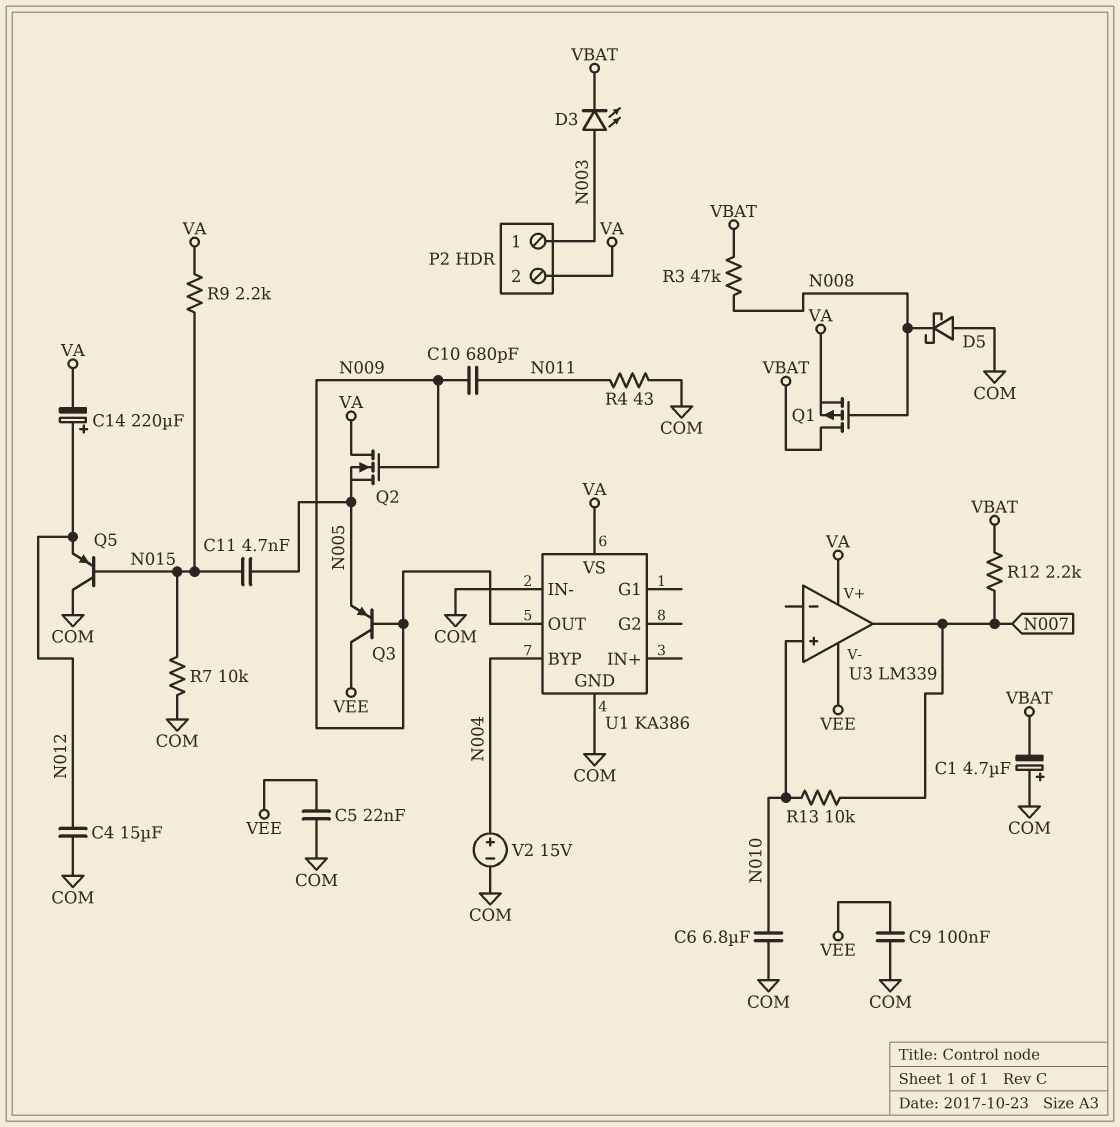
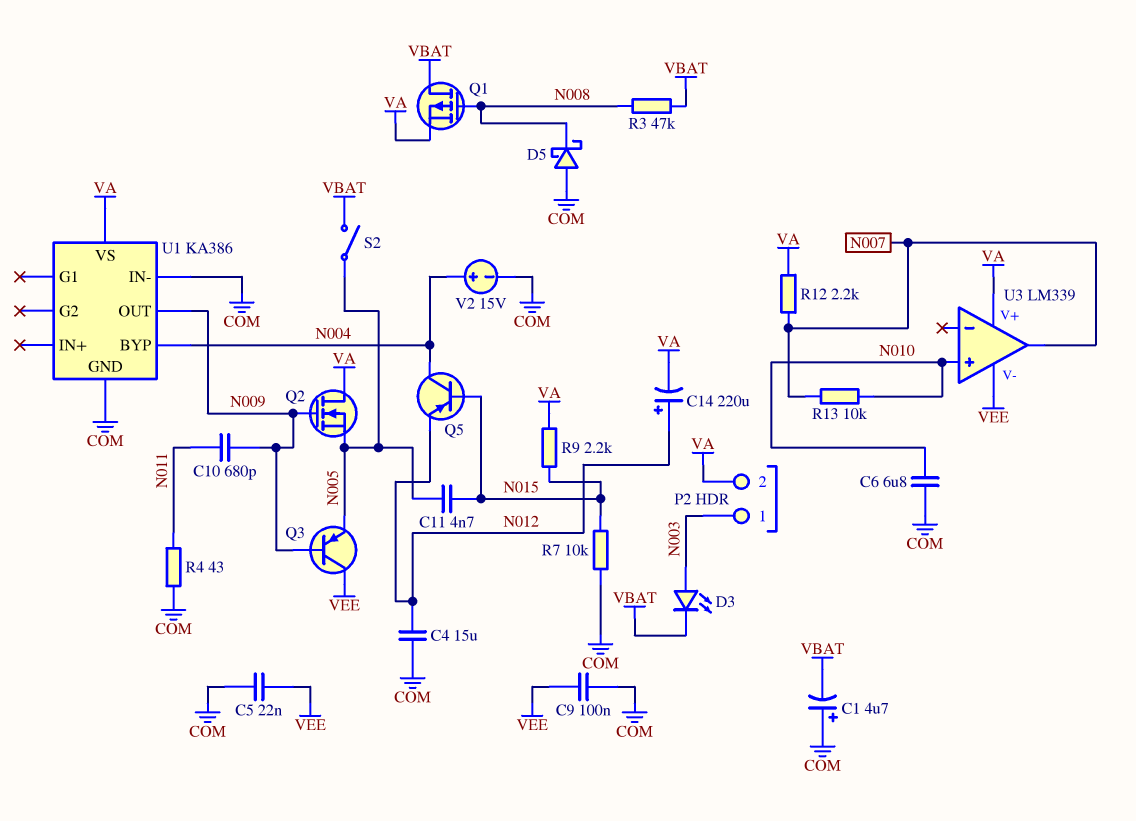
Q5: PNP (B N015, C COM, E N012) -> PNP (B N015, C N004, E N012)
R12: 2.2k (N007, VBAT) -> 2.2k (N007, VA)
S2: none -> switch (N005, VBAT)

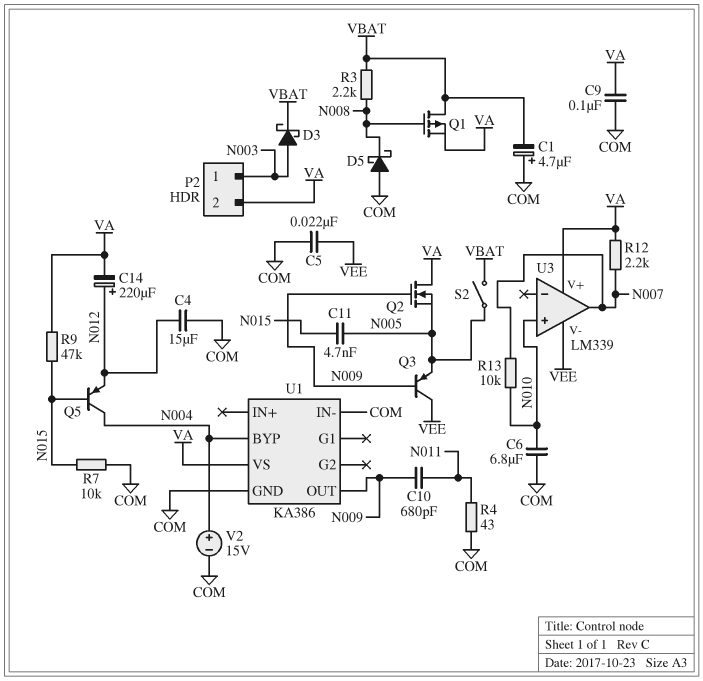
C9: 100nF (COM, VEE) -> 100nF (COM, VA)
D3: LED (A N003, K VBAT) -> schottky (A N003, K VBAT)
R3: 47k (N008, VBAT) -> 2.2k (N008, VBAT)
R9: 2.2k (N015, VA) -> 47k (N015, VA)

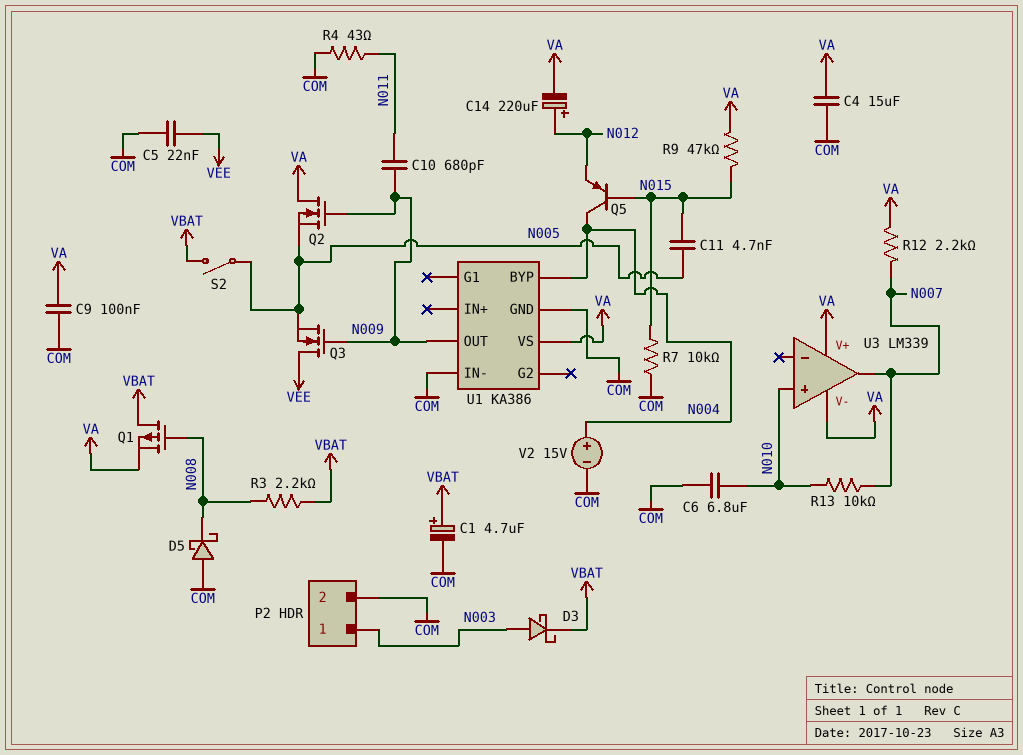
C1: 4.7uF (plus COM, minus VBAT) -> 4.7uF (plus VBAT, minus COM)
C4: 15uF (COM, N012) -> 15uF (COM, VA)
P2 pin 2: VA -> COM
Q3: PNP (B N009, C VEE, E N005) -> NMOS (G N009, D VEE, S N005)
U3 pin V-: VEE -> VA

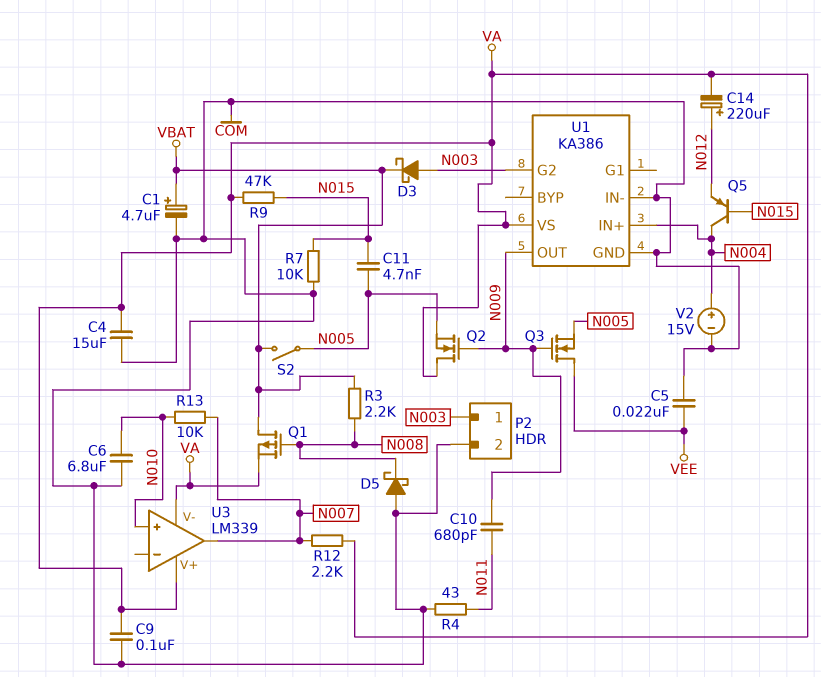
U1 pin BYP: N004 -> none
U1 pin G2: none -> N003
U1 pin IN+: none -> N004

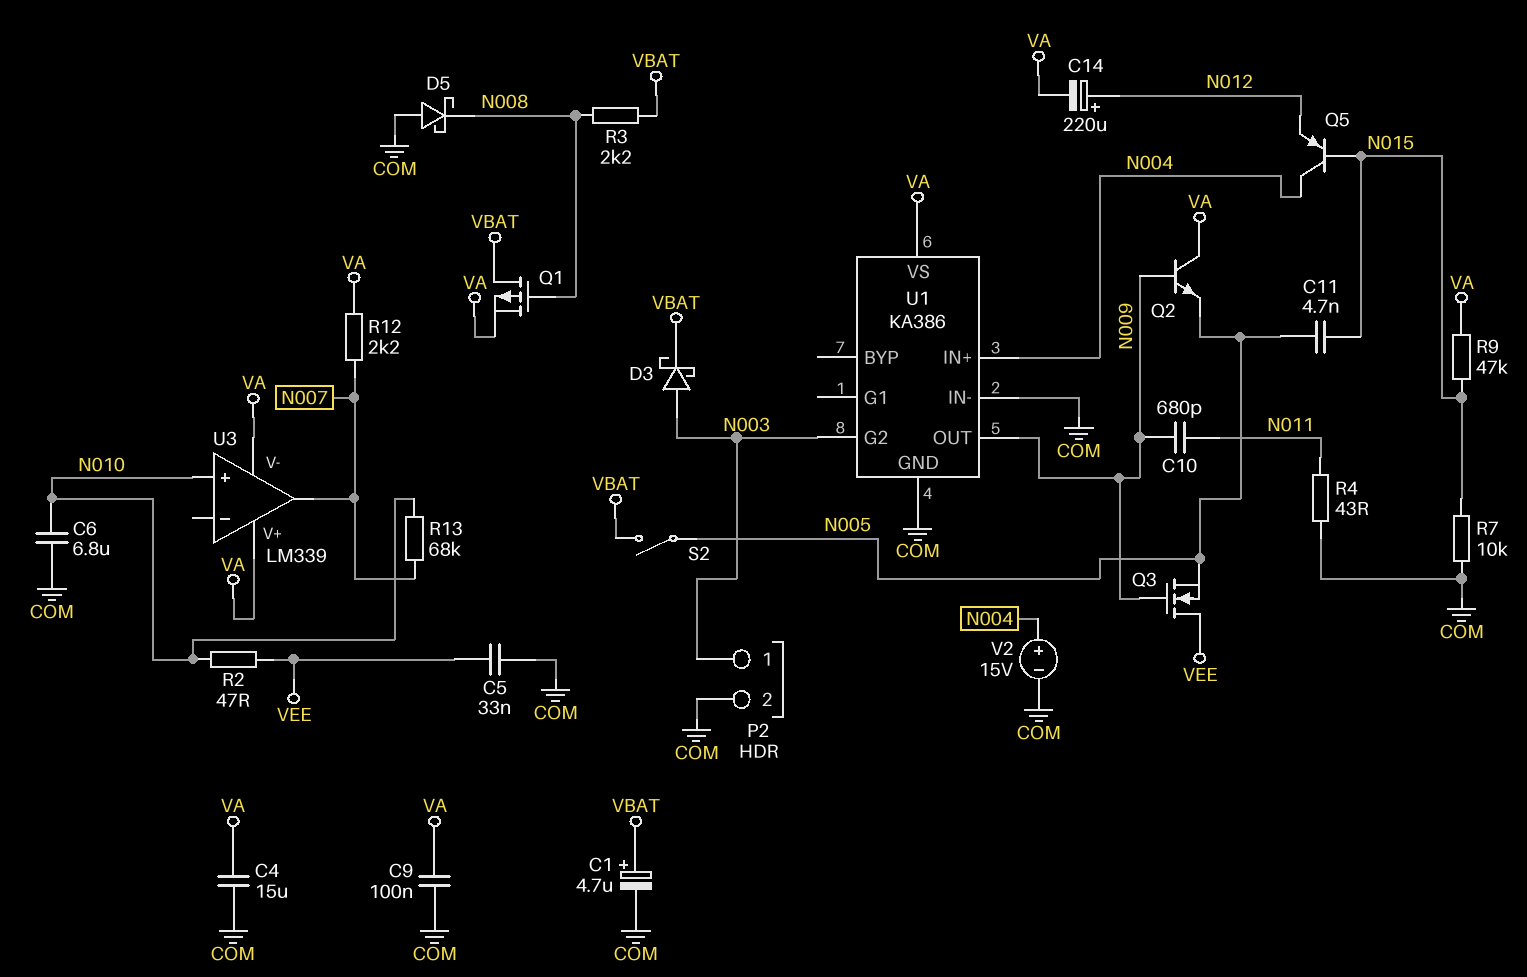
C5: 22nF (COM, VEE) -> 33nF (COM, VEE)
Q2: NMOS (G N009, D VA, S N005) -> NPN (B N009, C VA, E N005)
R2: none -> 47 (N010, VEE)
R13: 10k (N007, N010) -> 68k (N007, N010)

